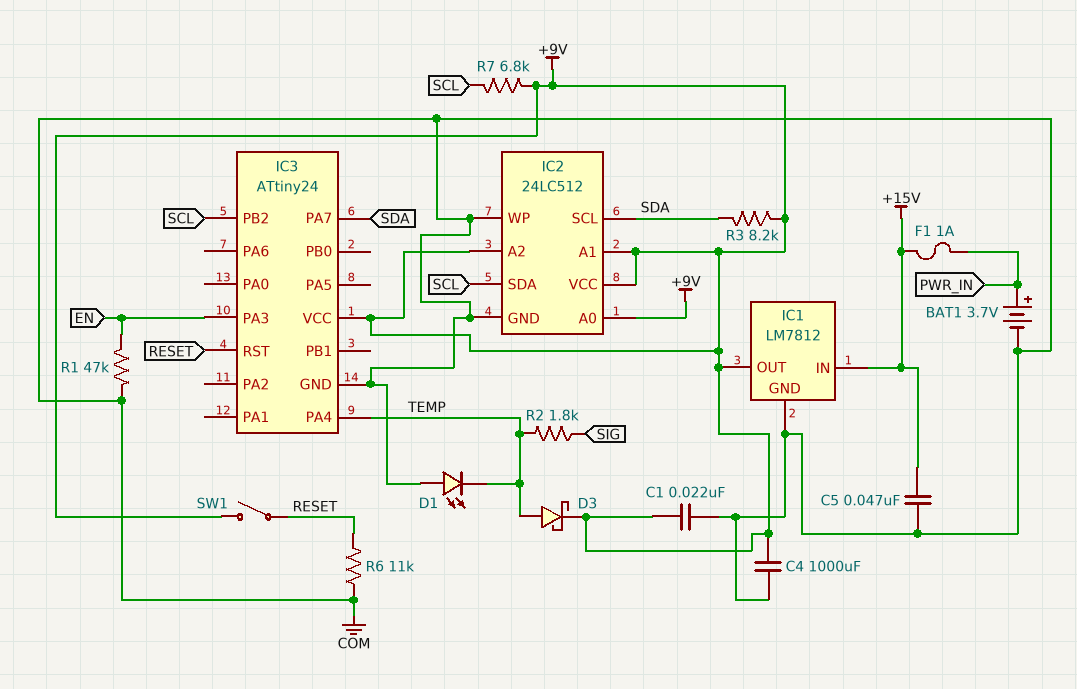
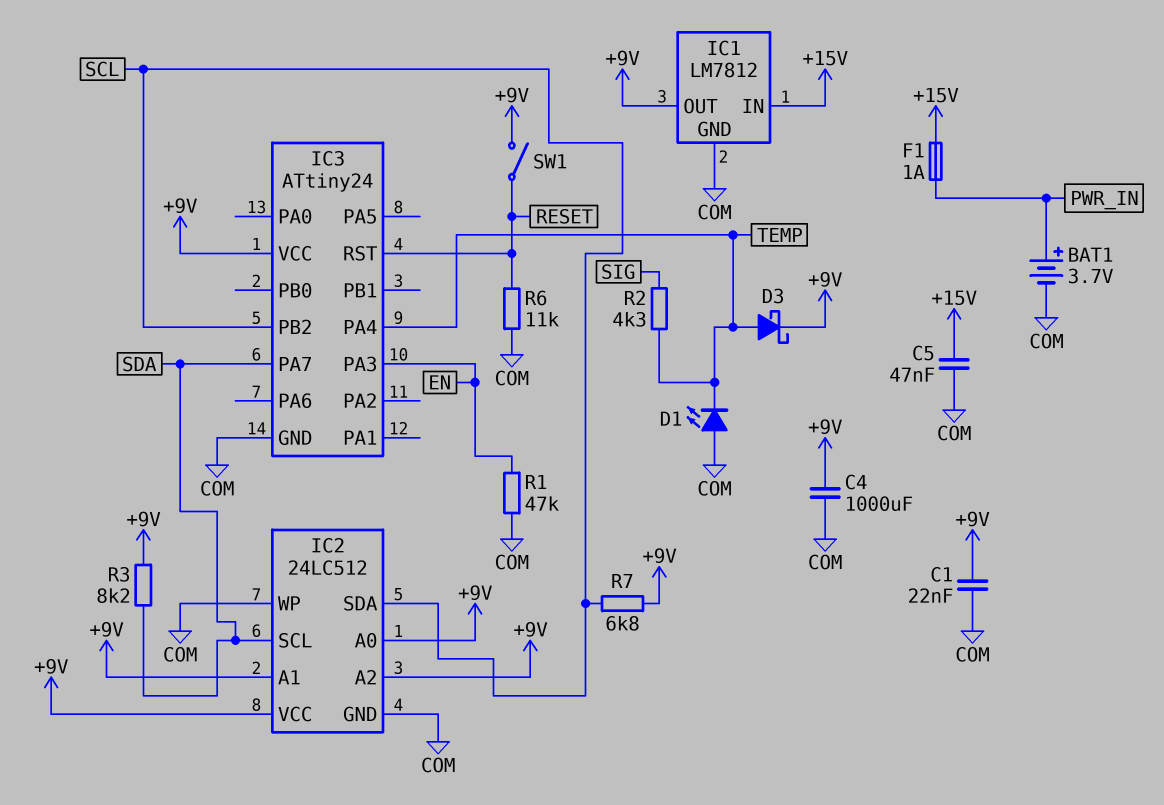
R2: 1.8k (SIG, TEMP) -> 4.3k (SIG, TEMP)

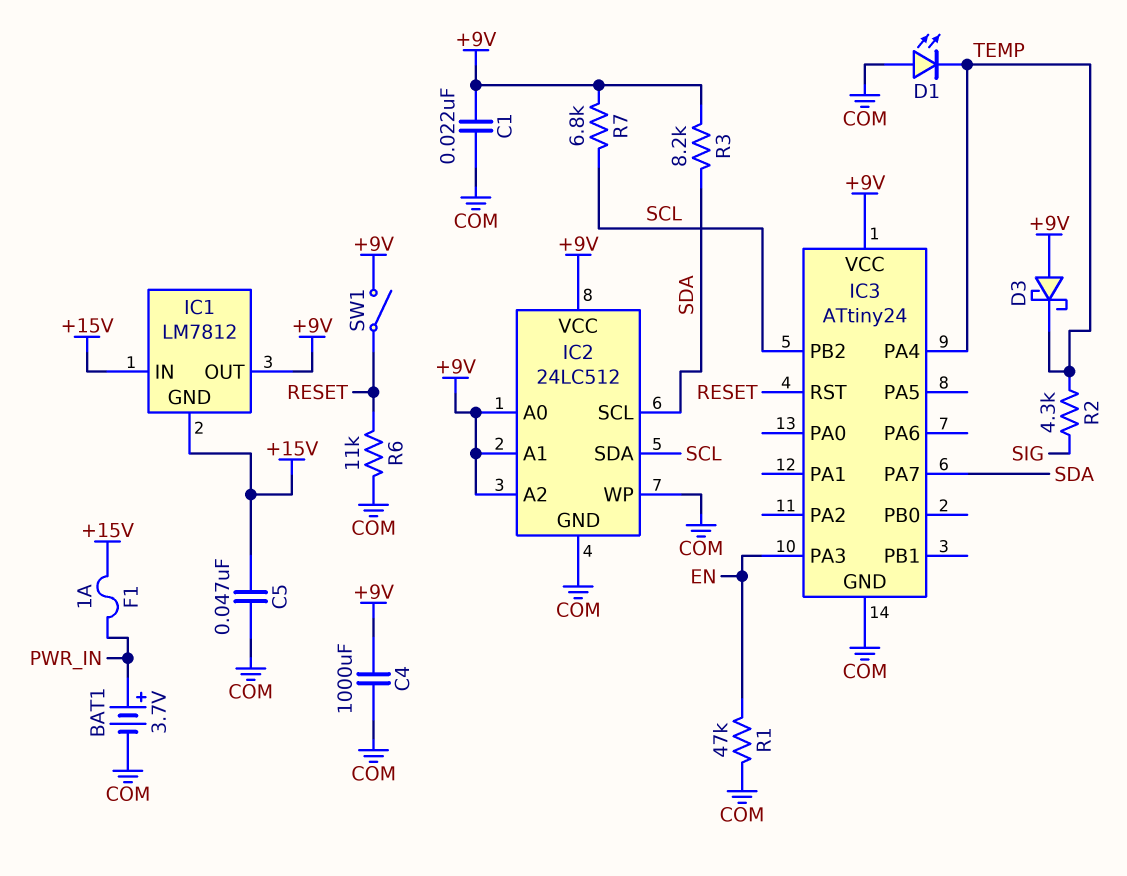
D3: schottky (A TEMP, K +9V) -> schottky (A +9V, K TEMP)
IC1 pin GND: COM -> +15V

